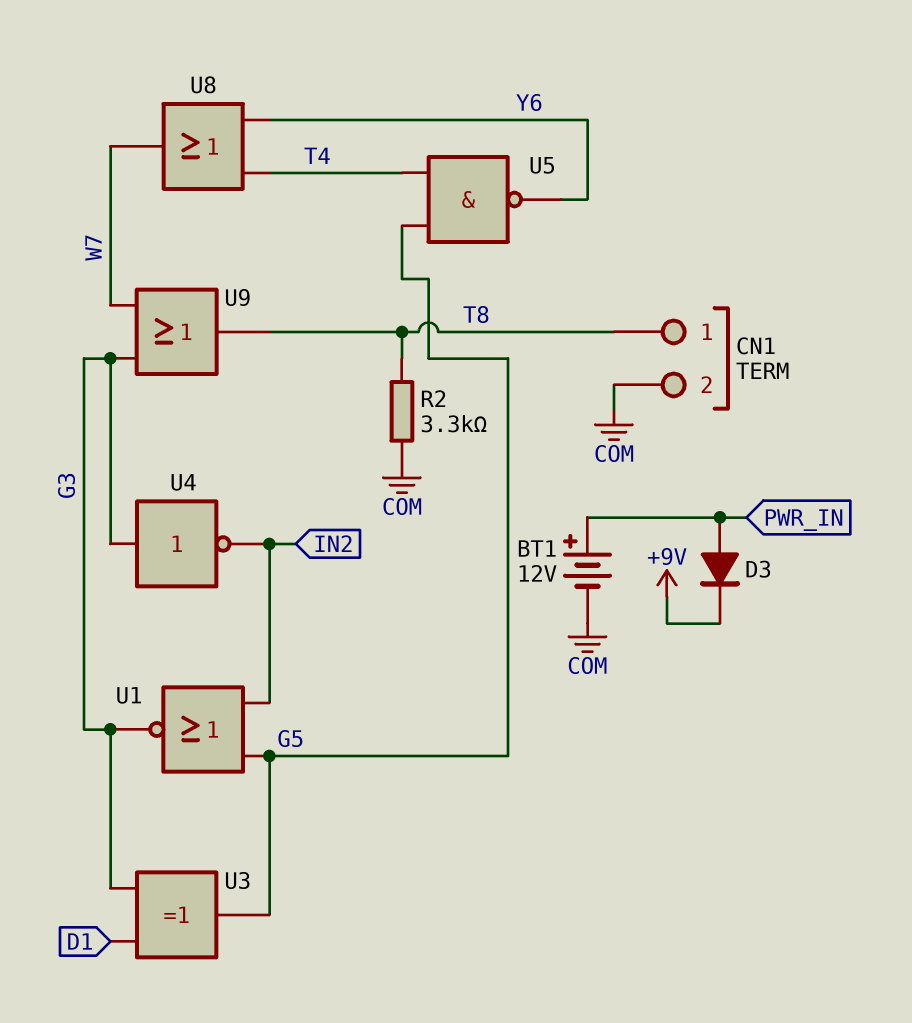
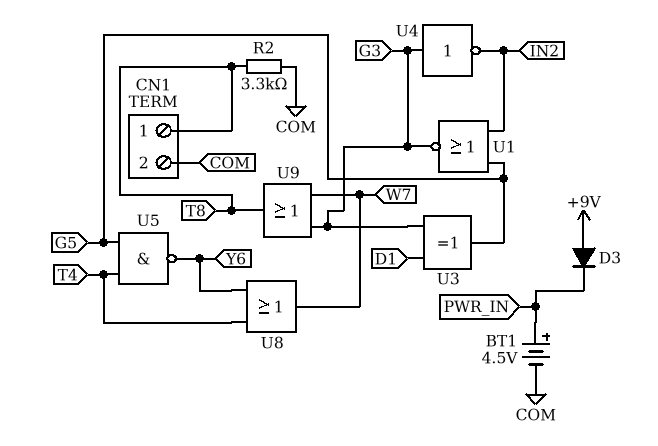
BT1: 12V (plus PWR_IN, minus COM) -> 4.5V (plus PWR_IN, minus COM)
D3: diode (A PWR_IN, K +9V) -> diode (A +9V, K PWR_IN)

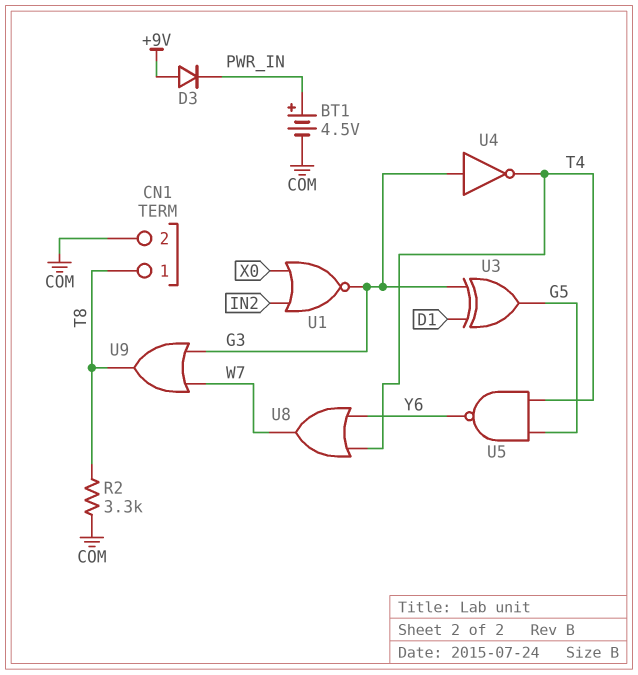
U1: NOR (in G5, in IN2, out G3) -> NOR (in IN2, in X0, out G3)
U4: NOT (in G3, out IN2) -> NOT (in G3, out T4)

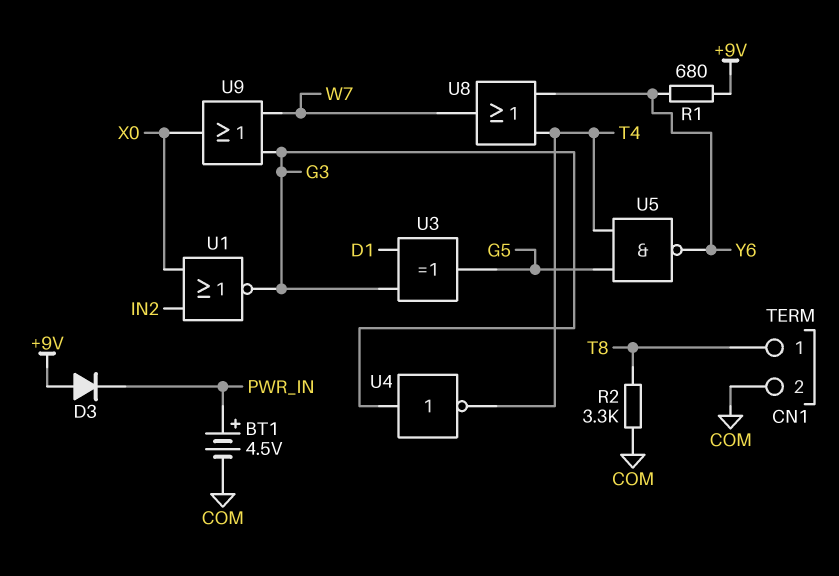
R1: none -> 680 (+9V, Y6)
U9: OR (in G3, in W7, out T8) -> OR (in G3, in W7, out X0)

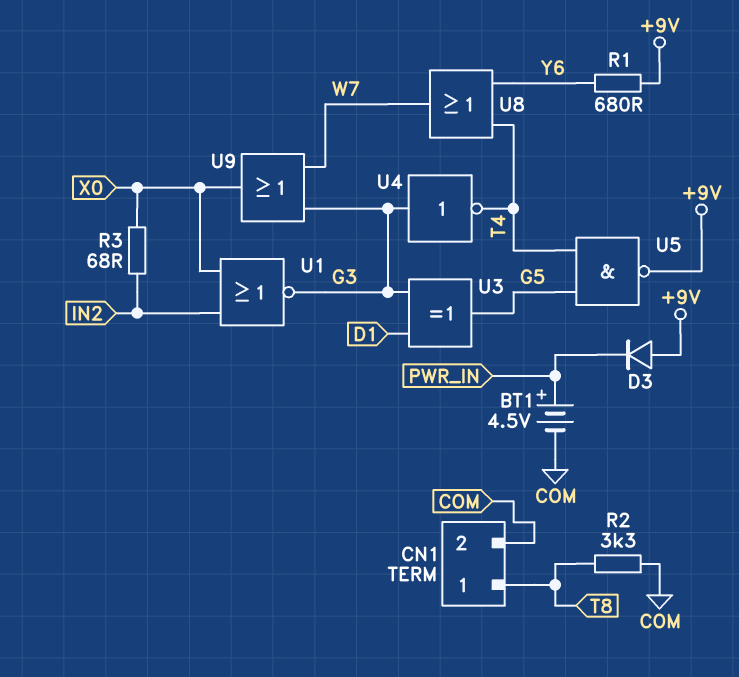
R3: none -> 68 (IN2, X0)
U5: NAND (in G5, in T4, out Y6) -> NAND (in G5, in T4, out +9V)

